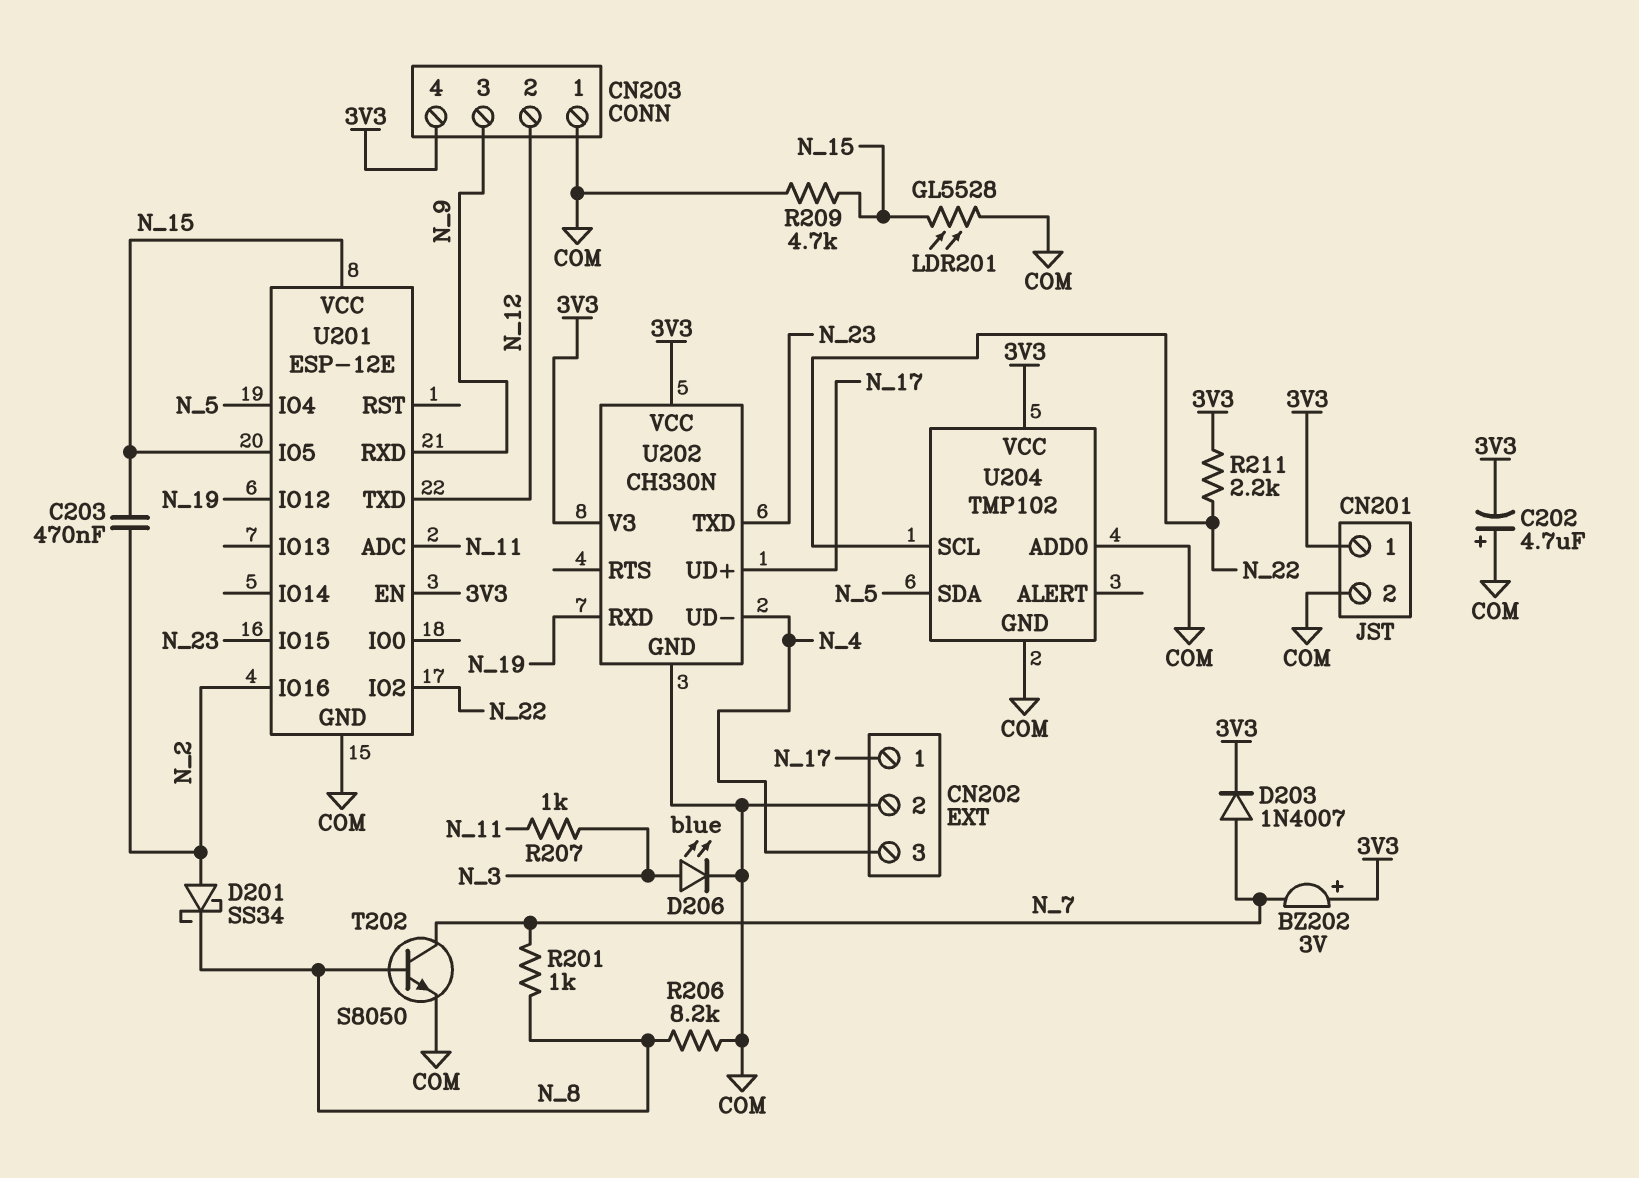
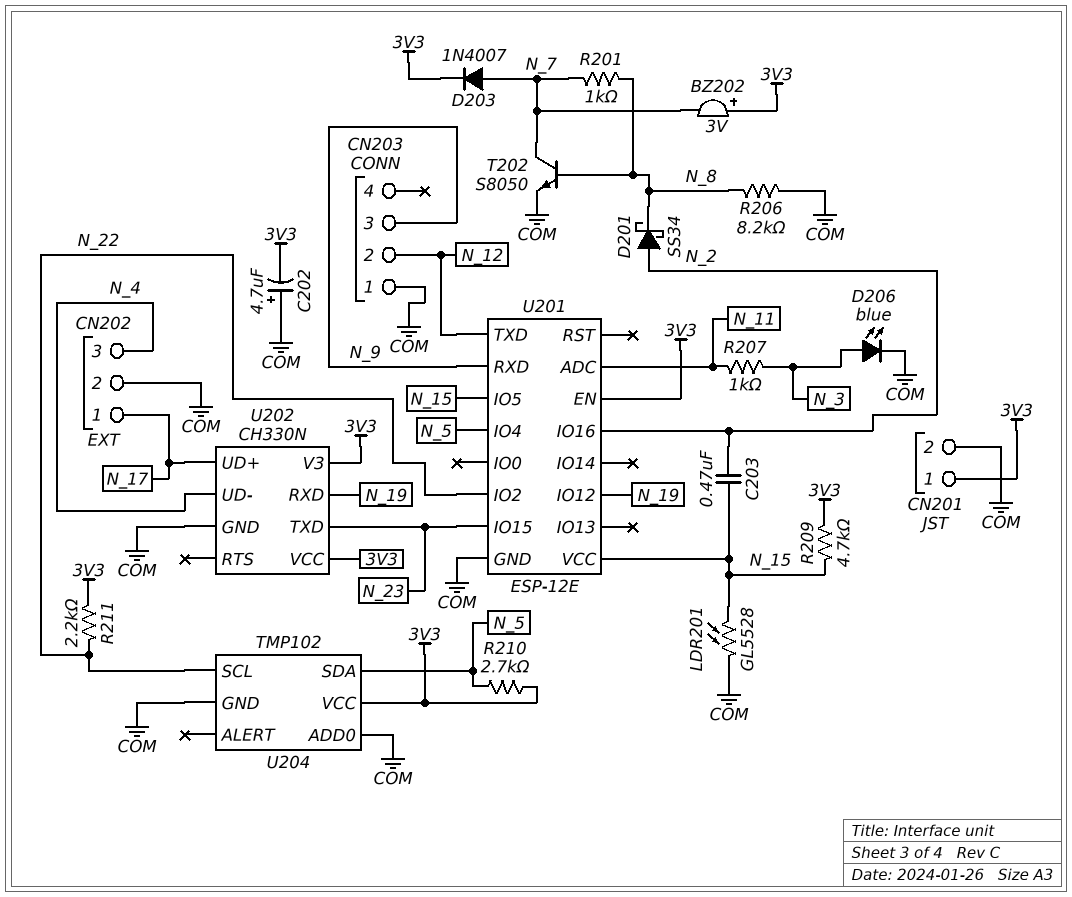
CN203 pin 4: 3V3 -> none
R209: 4.7k (COM, N_15) -> 4.7k (3V3, N_15)
R210: none -> 2.7k (3V3, N_5)

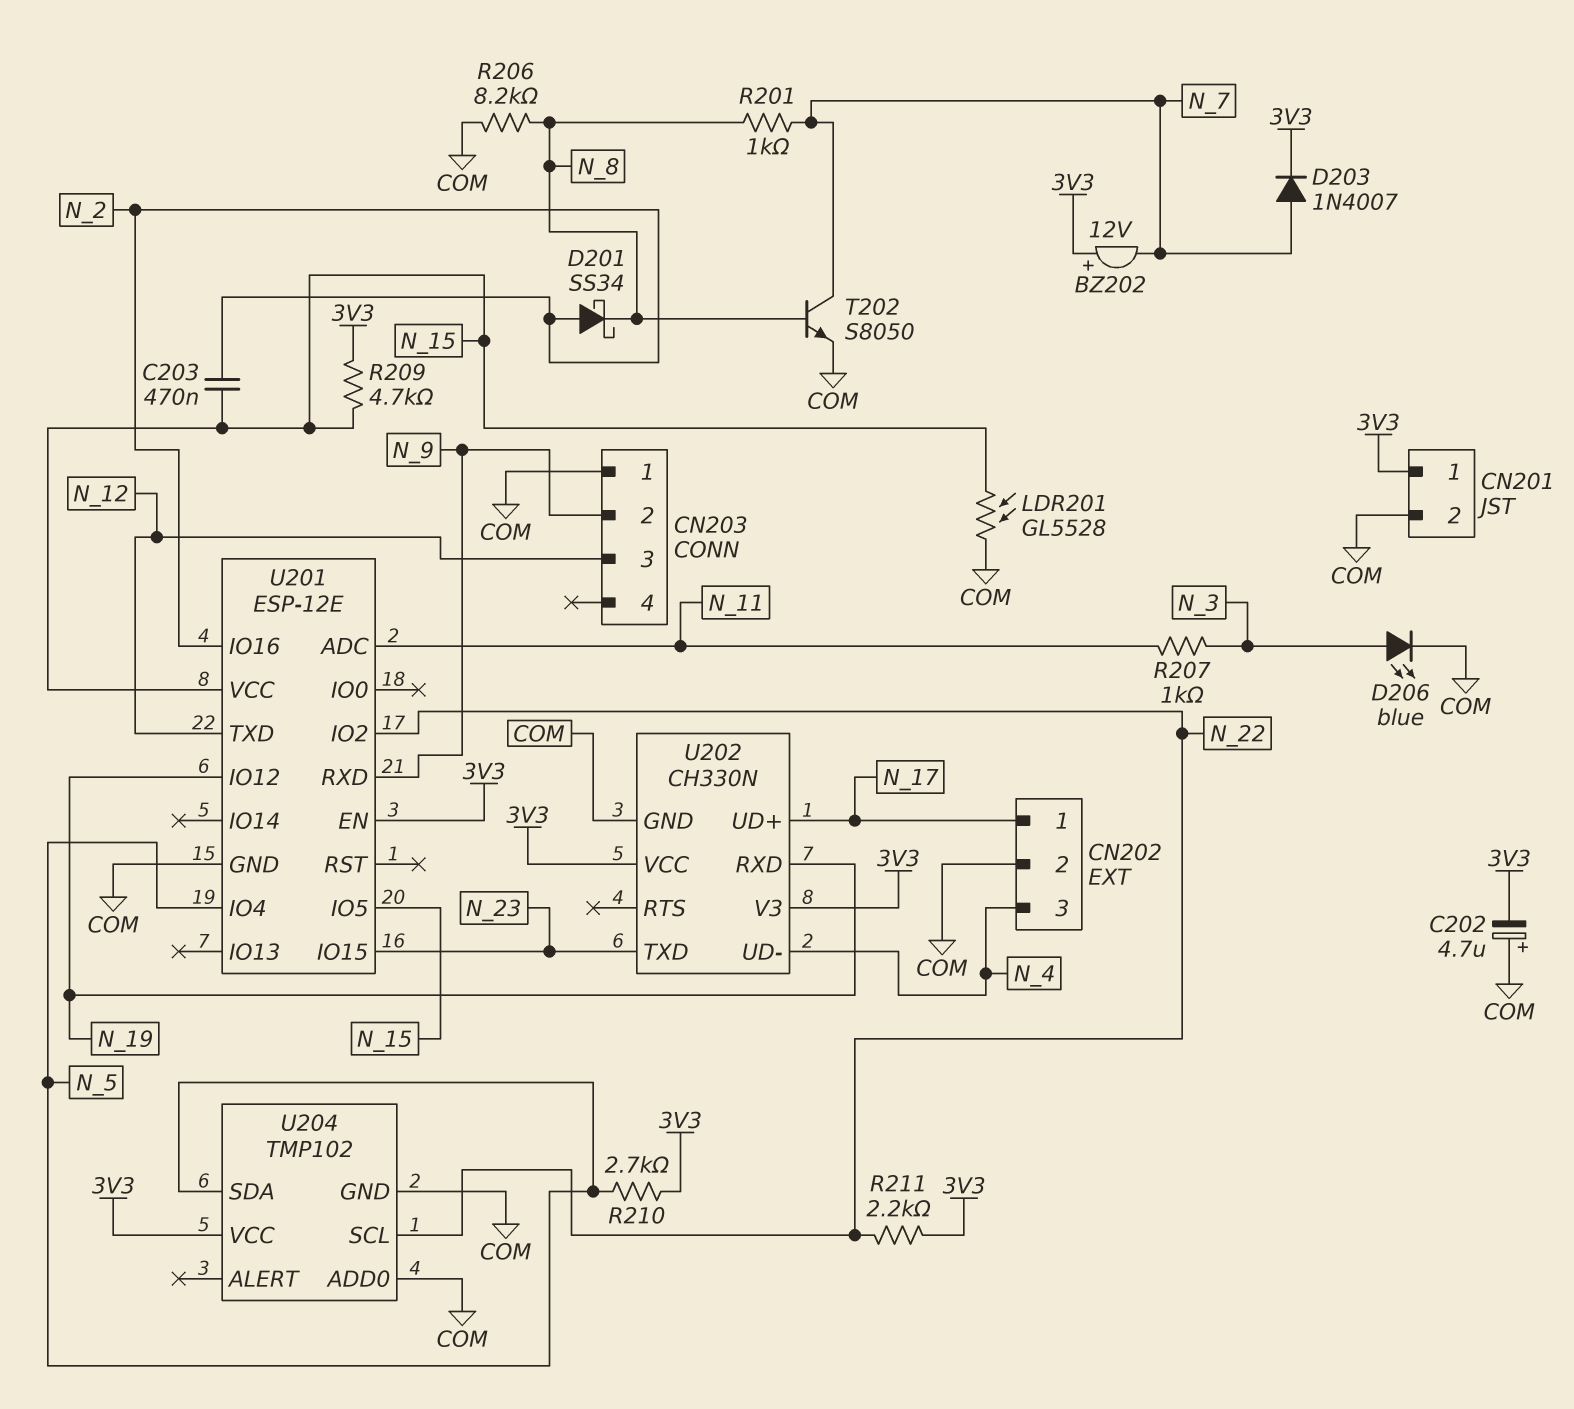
BZ202: buzzer 3V (plus 3V3, minus N_7) -> buzzer 12V (plus 3V3, minus N_7)
CN203 pin 2: N_12 -> N_9
CN203 pin 3: N_9 -> N_12

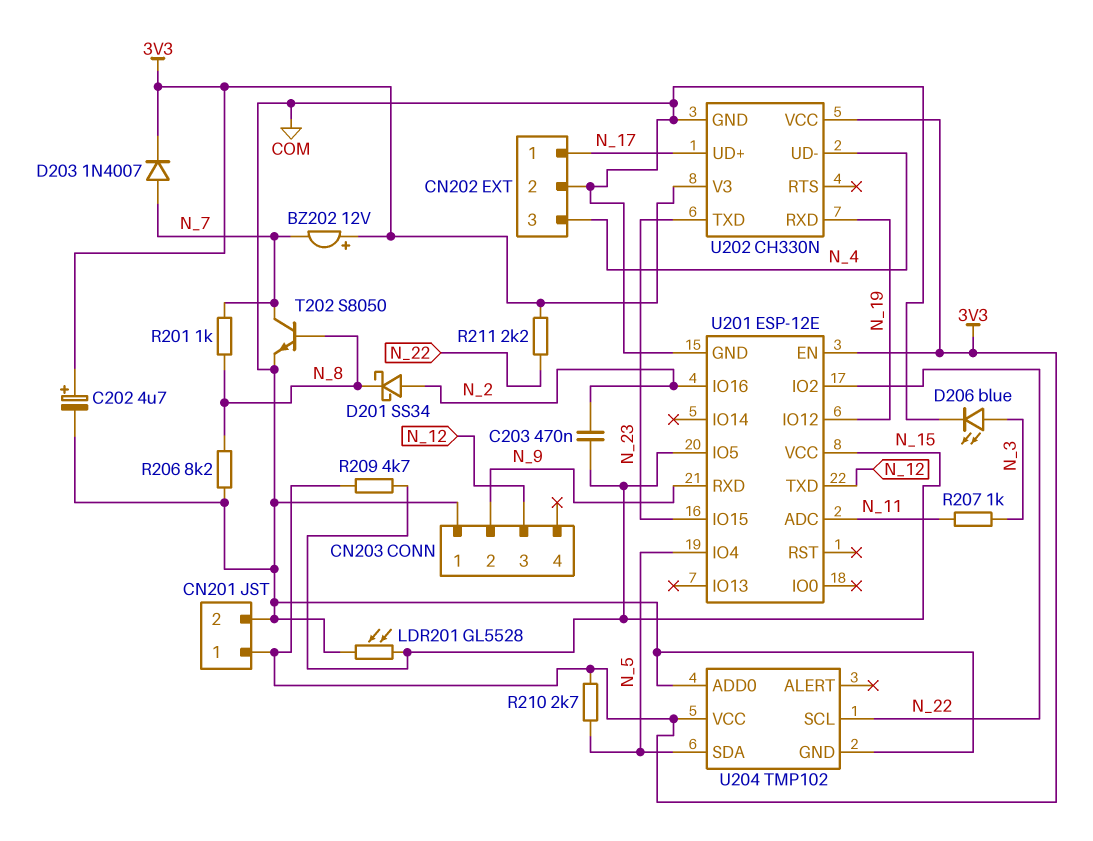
C202: 4.7uF (plus COM, minus 3V3) -> 4.7uF (plus 3V3, minus COM)

